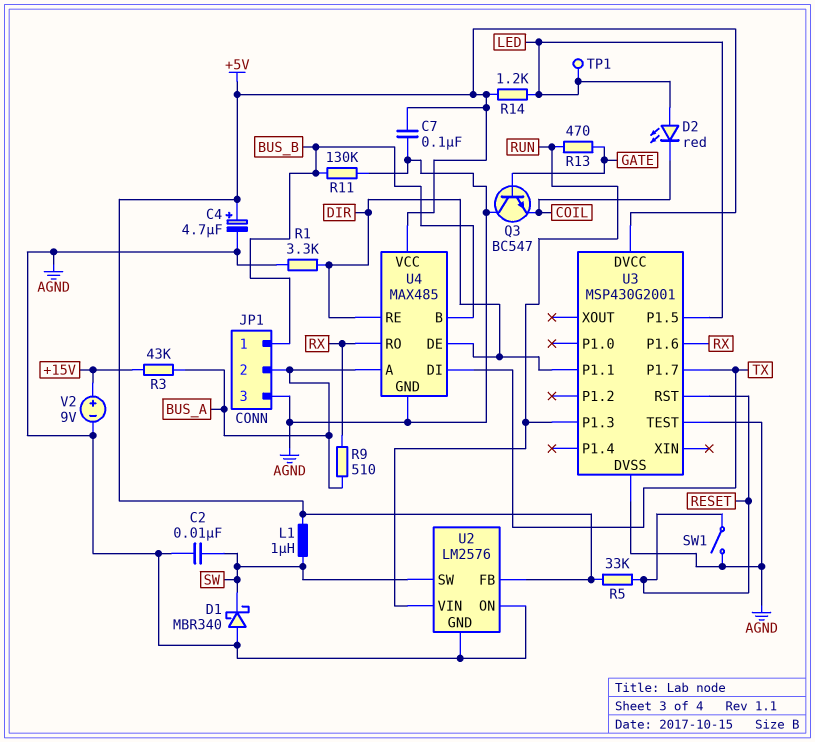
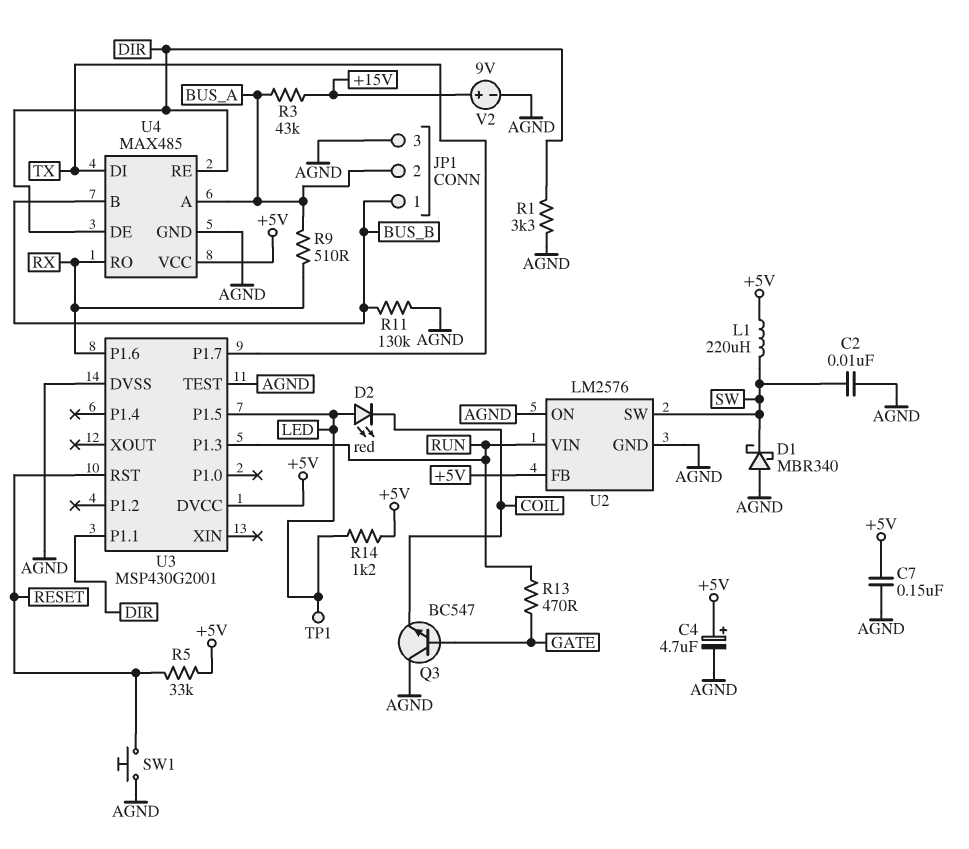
C7: 100nF (+5V, AGND) -> 150nF (+5V, AGND)
L1: 1uH (+5V, SW) -> 220uH (+5V, SW)
SW1: switch (AGND, RESET) -> button (AGND, RESET)

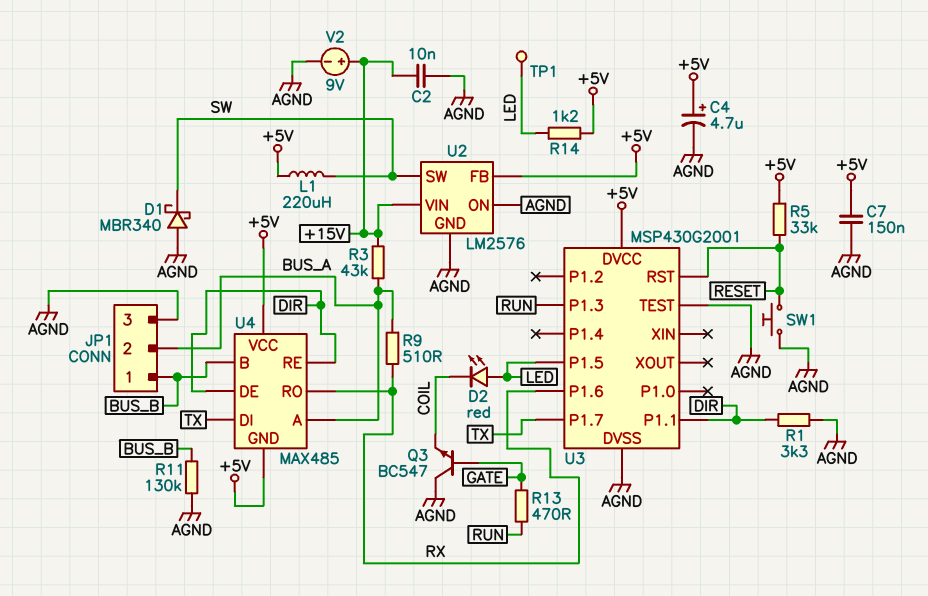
C2: 10nF (AGND, SW) -> 10nF (+15V, AGND)
U2 pin VIN: RUN -> +15V
U4 pin GND: AGND -> +5V

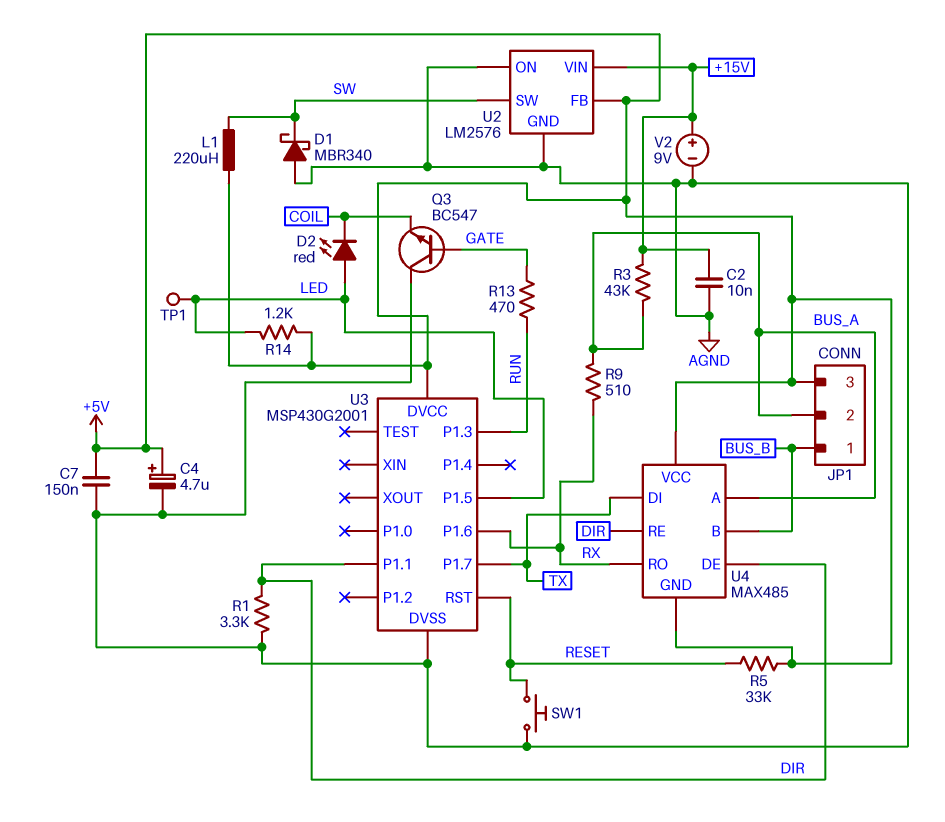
JP1 pin 3: AGND -> +5V
R11: 130k (AGND, BUS_B) -> none
U3 pin TEST: AGND -> none

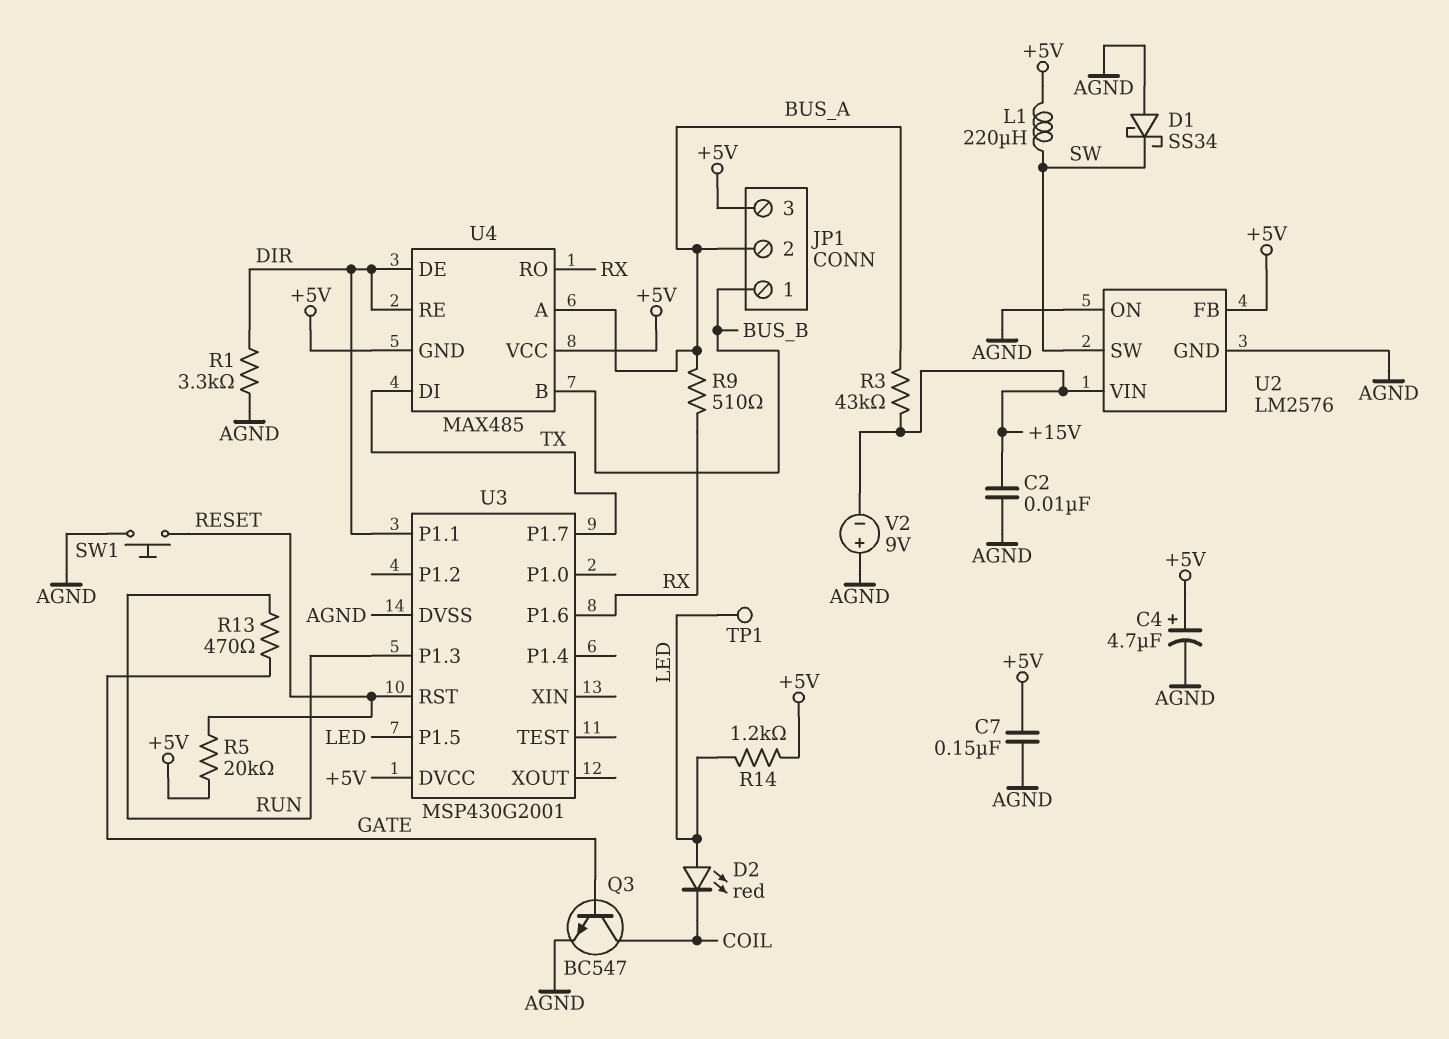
D1: schottky MBR340 (A AGND, K SW) -> schottky SS34 (A AGND, K SW)
Q3: NPN BC547 (B GATE, C AGND, E COIL) -> NPN BC547 (B GATE, C COIL, E AGND)
R5: 33k (+5V, RESET) -> 20k (+5V, RESET)
V2: 9V (plus +15V, minus AGND) -> 9V (plus AGND, minus +15V)

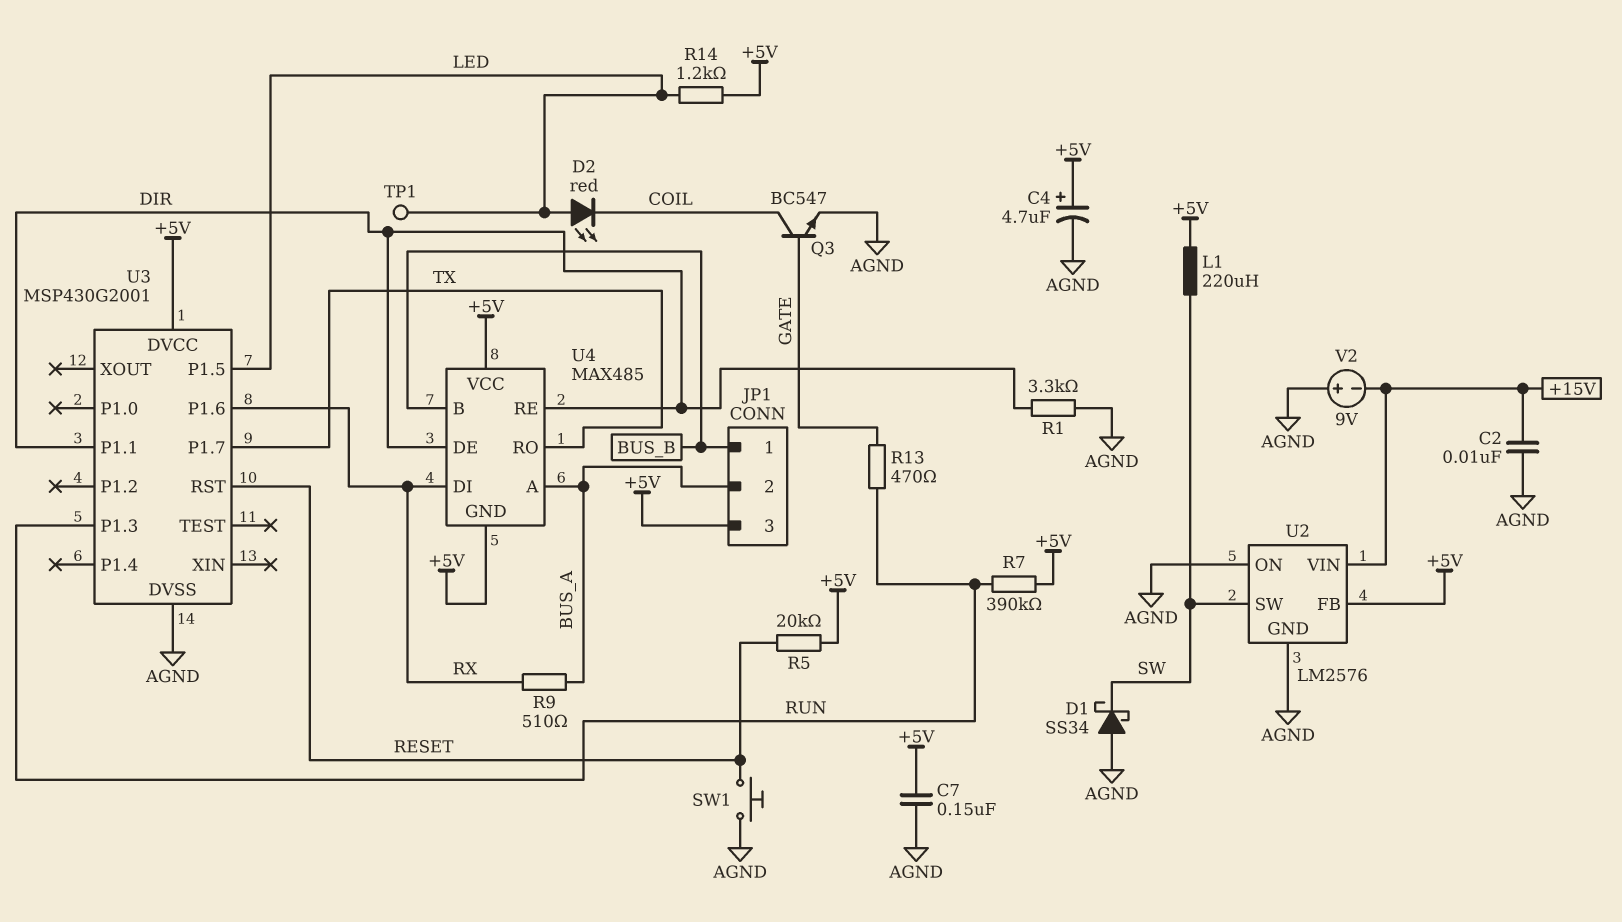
R3: 43k (+15V, BUS_A) -> none
R7: none -> 390k (+5V, RUN)
U4 pin DI: TX -> RX
U4 pin RO: RX -> TX

